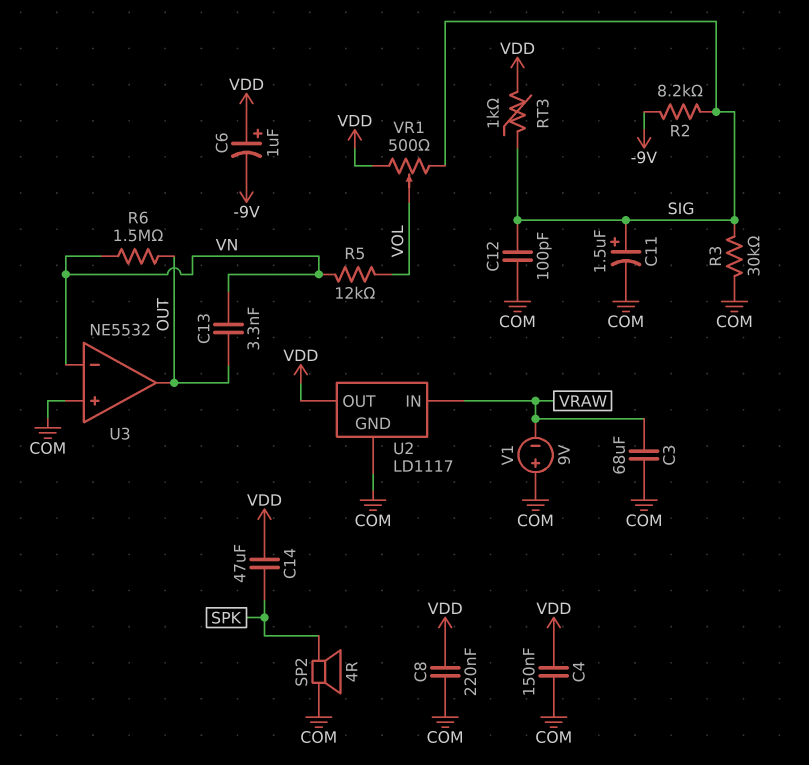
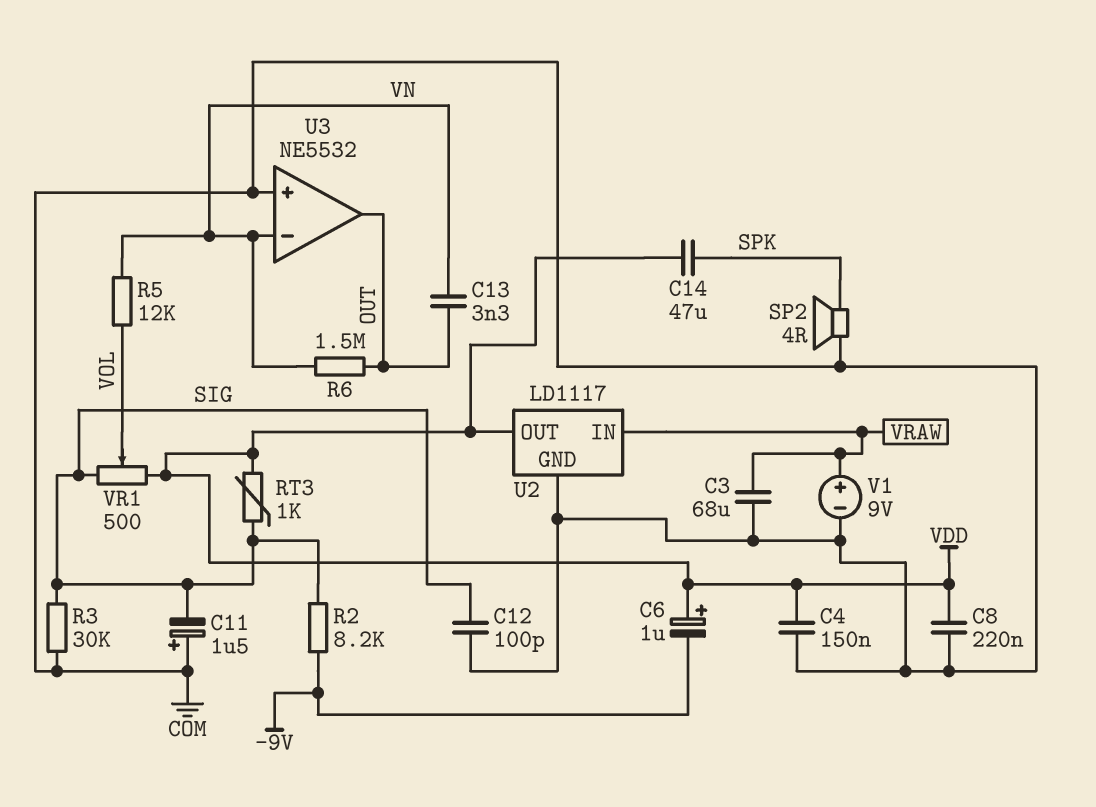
C11: 1.5uF (plus SIG, minus COM) -> 1.5uF (plus COM, minus SIG)
V1: 9V (plus COM, minus VRAW) -> 9V (plus VRAW, minus COM)

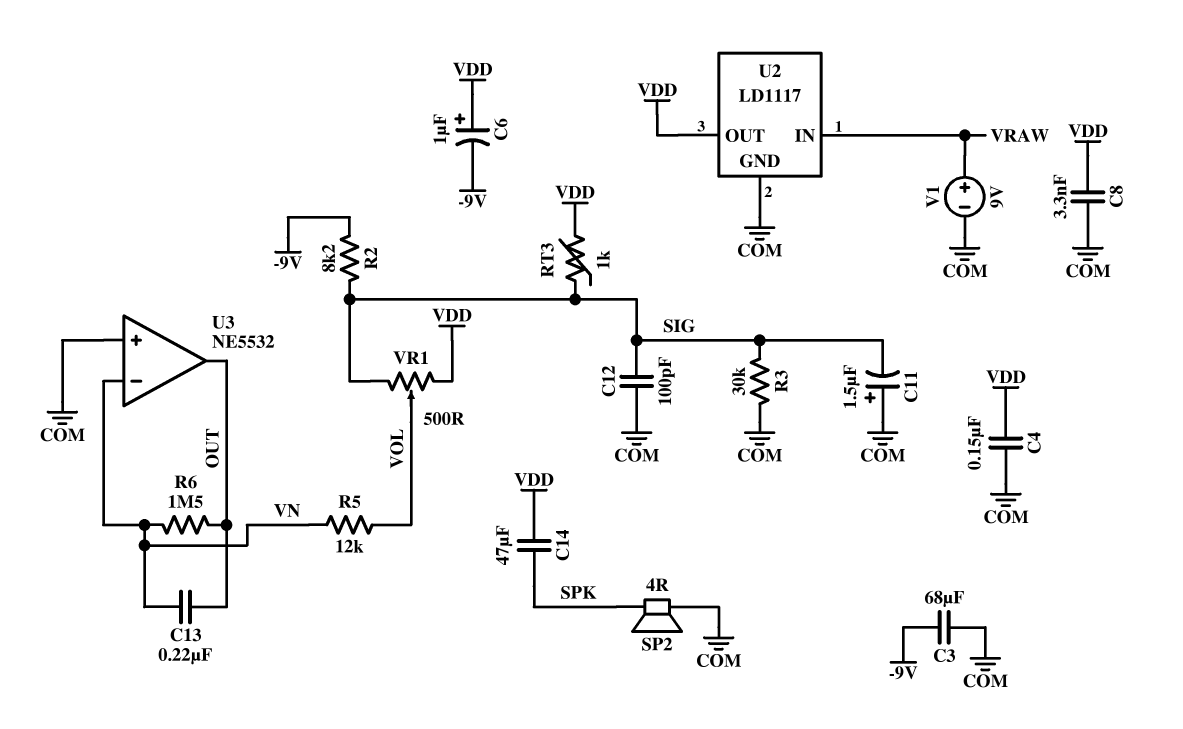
C3: 68uF (COM, VRAW) -> 68uF (-9V, COM)
C8: 220nF (COM, VDD) -> 3.3nF (COM, VDD)
C13: 3.3nF (OUT, VN) -> 220nF (OUT, VN)

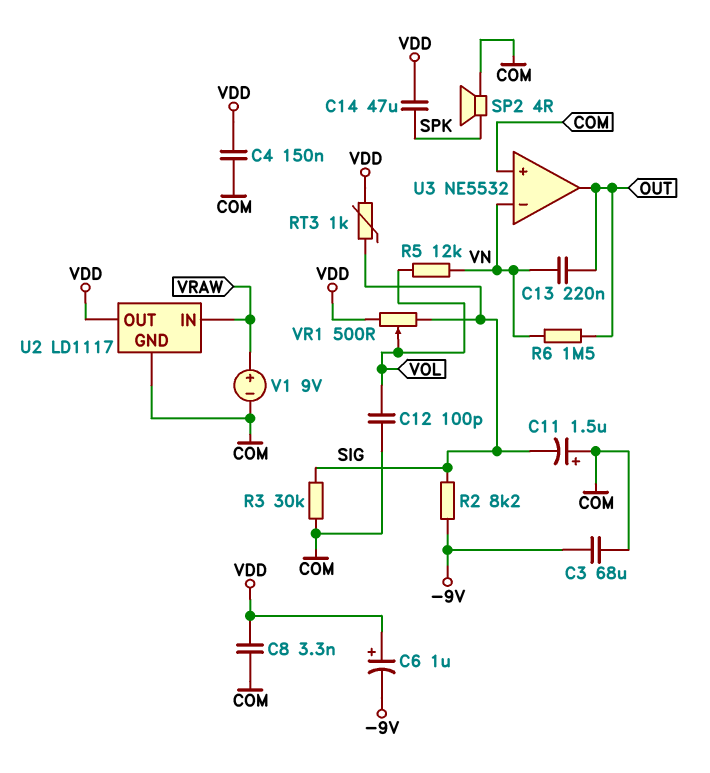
C12: 100pF (COM, SIG) -> 100pF (COM, VOL)

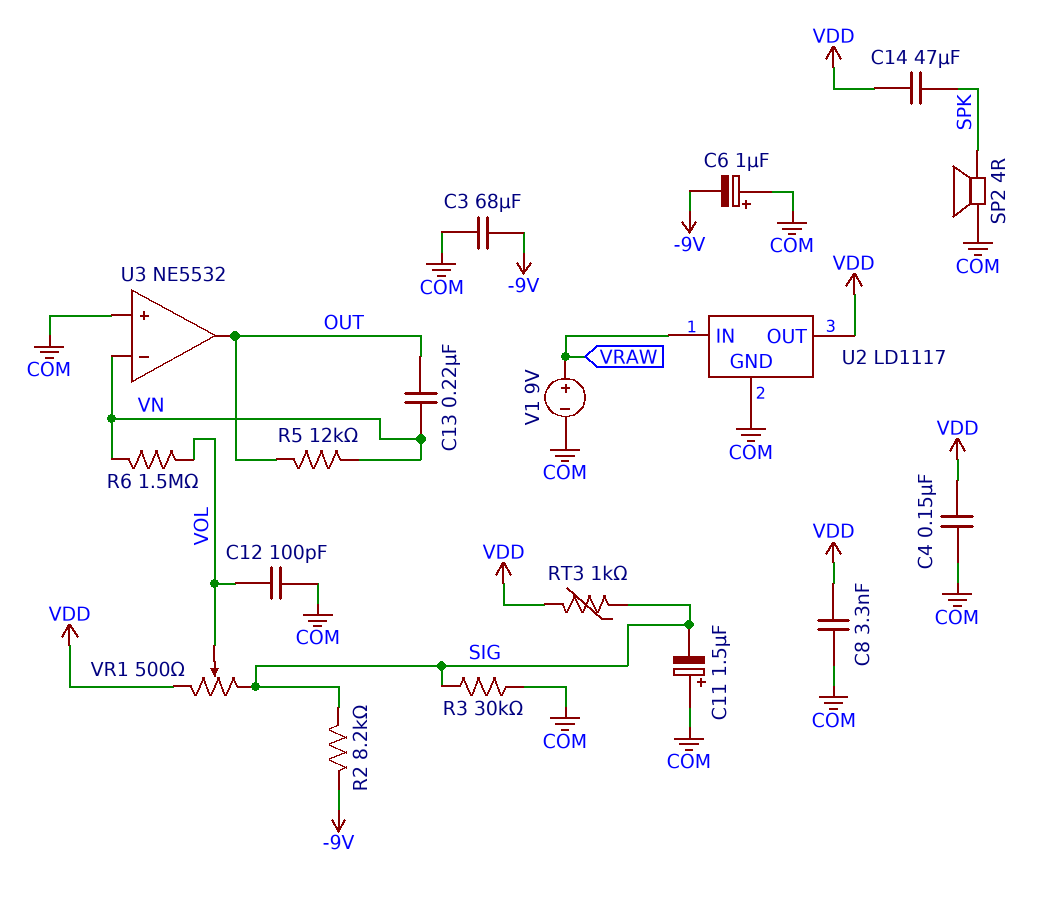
C6: 1uF (plus VDD, minus -9V) -> 1uF (plus COM, minus -9V)
R5: 12k (VN, VOL) -> 12k (OUT, VN)
R6: 1.5M (OUT, VN) -> 1.5M (VN, VOL)

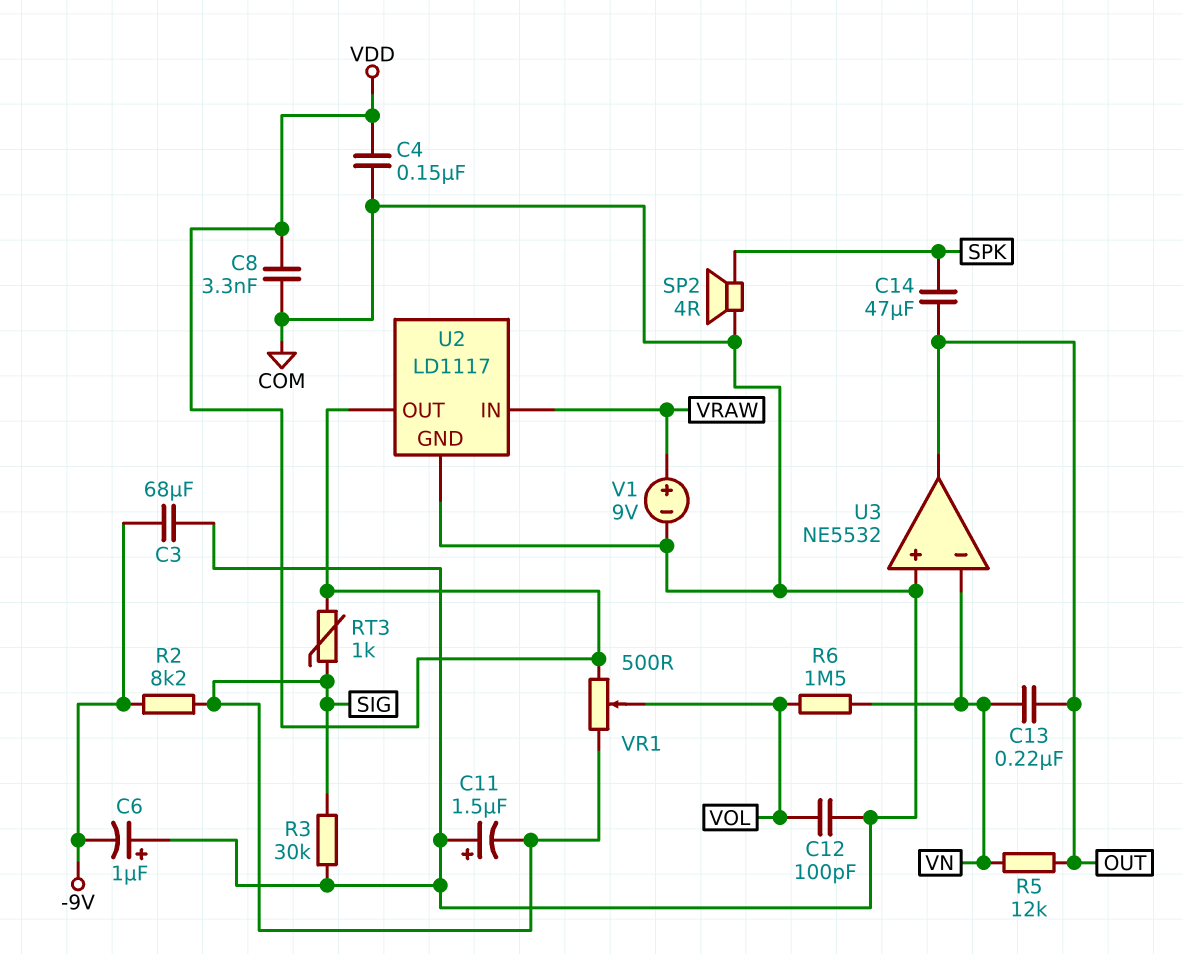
C14: 47uF (SPK, VDD) -> 47uF (OUT, SPK)

